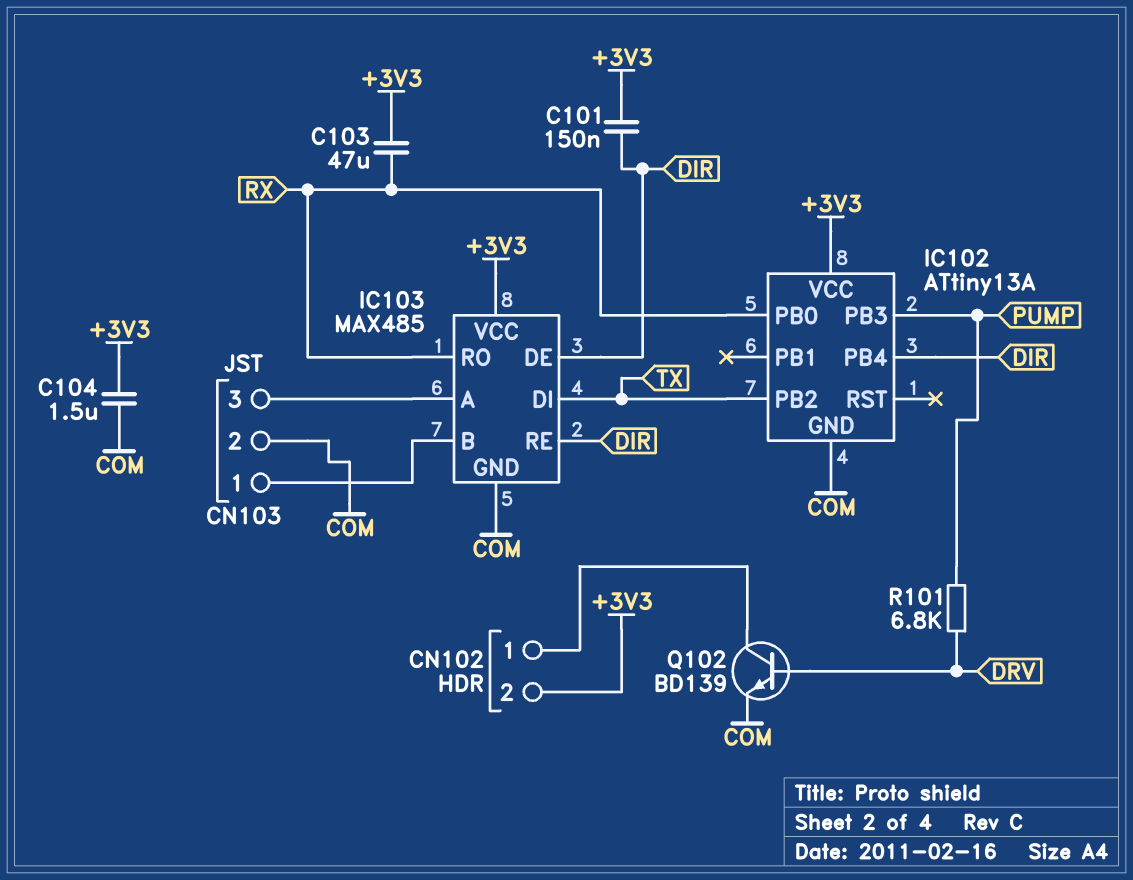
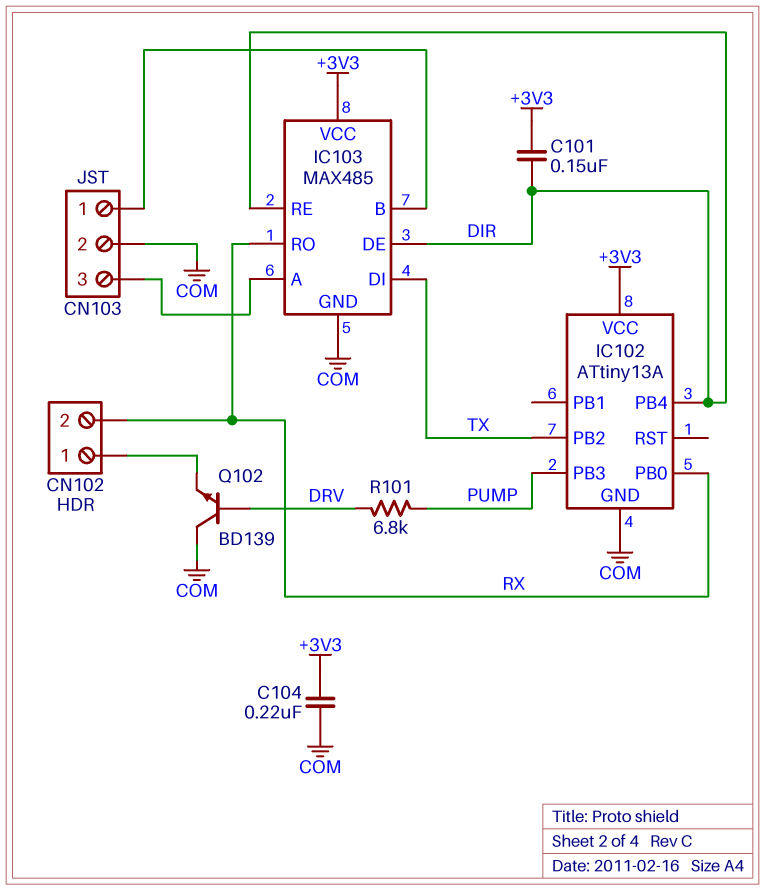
C103: 47uF (+3V3, RX) -> none
C104: 1.5uF (+3V3, COM) -> 220nF (+3V3, COM)
CN102 pin 2: +3V3 -> RX
Q102: NPN BD139 (B DRV, C CN102/1, E COM) -> NPN BD139 (B DRV, C COM, E CN102/1)

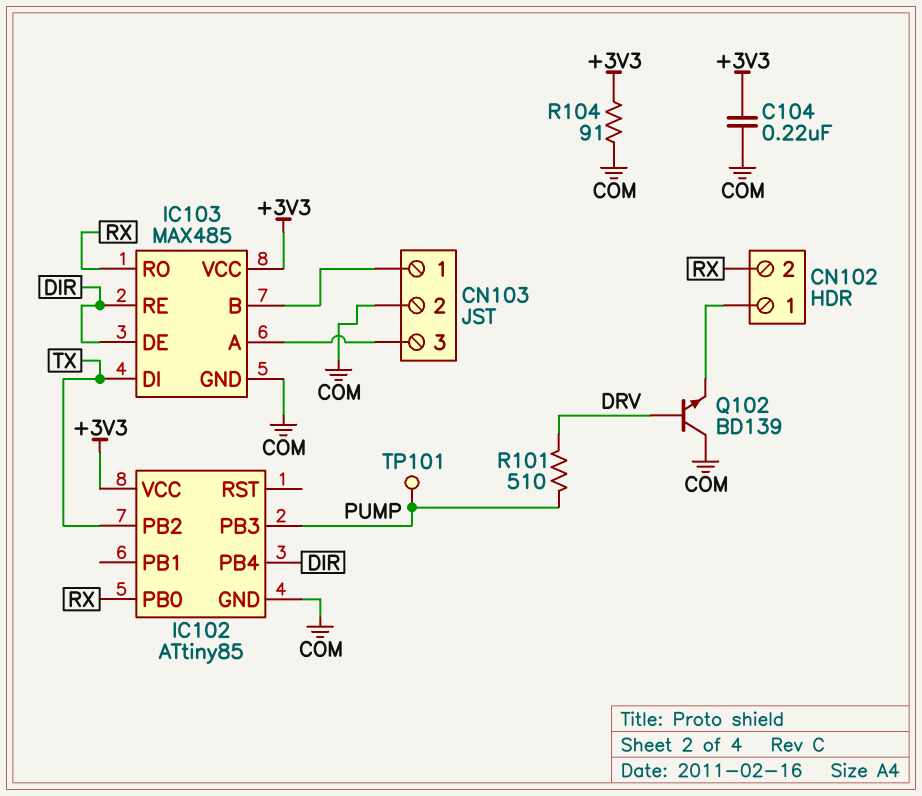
C101: 150nF (+3V3, DIR) -> none
IC102: ATtiny13A -> ATtiny85
R101: 6.8k (DRV, PUMP) -> 510 (DRV, PUMP)
R104: none -> 91 (+3V3, COM)
TP101: none -> test point (PUMP)

